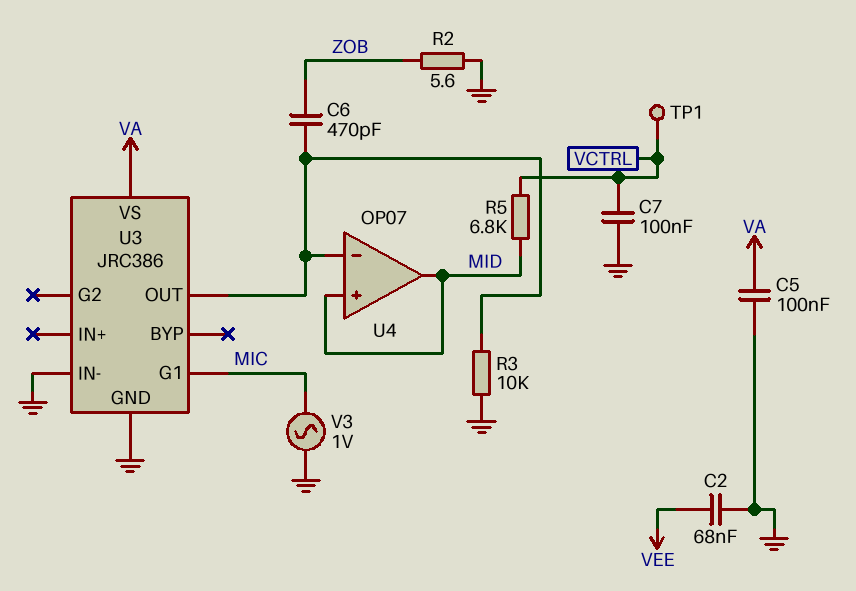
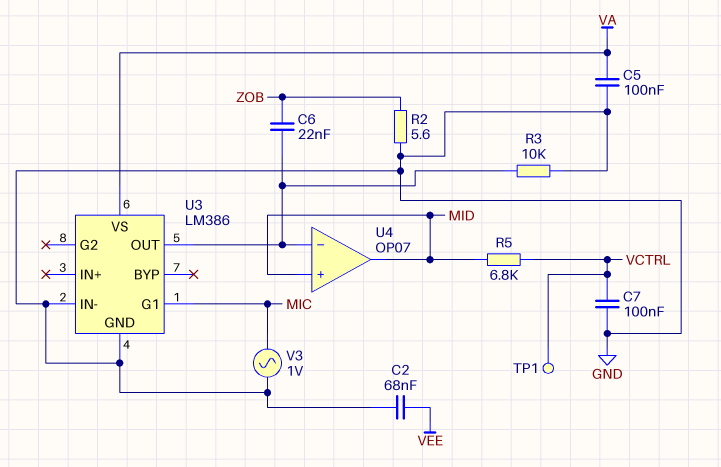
C6: 470pF (U3/OUT, ZOB) -> 22nF (U3/OUT, ZOB)
U3: JRC386 -> LM386

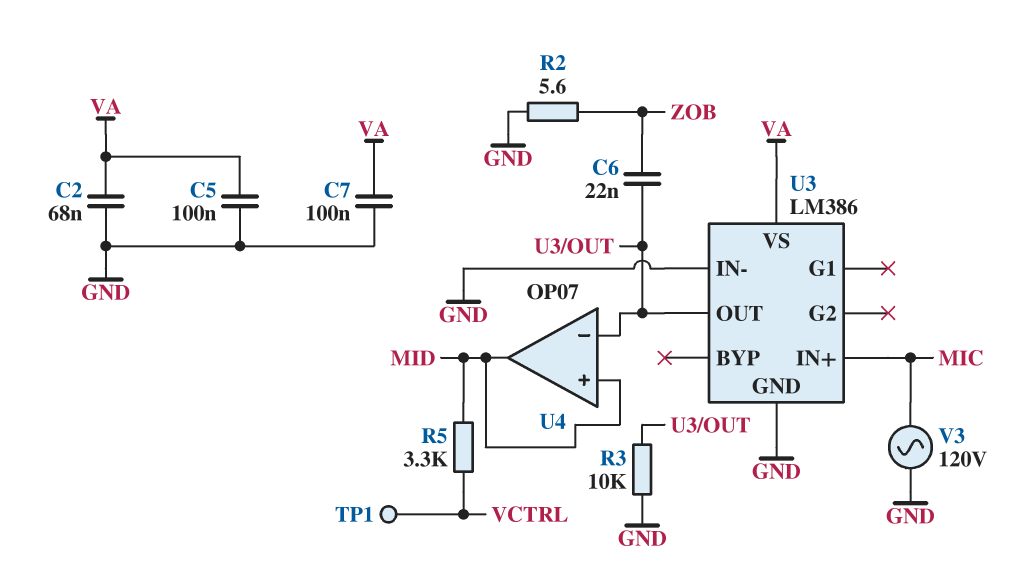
C2: 68nF (GND, VEE) -> 68nF (GND, VA)
C7: 100nF (GND, VCTRL) -> 100nF (GND, VA)
R5: 6.8k (MID, VCTRL) -> 3.3k (MID, VCTRL)
U3 pin G1: MIC -> none
U3 pin IN+: none -> MIC
V3: AC 1V (GND, MIC) -> AC 120V (GND, MIC)

